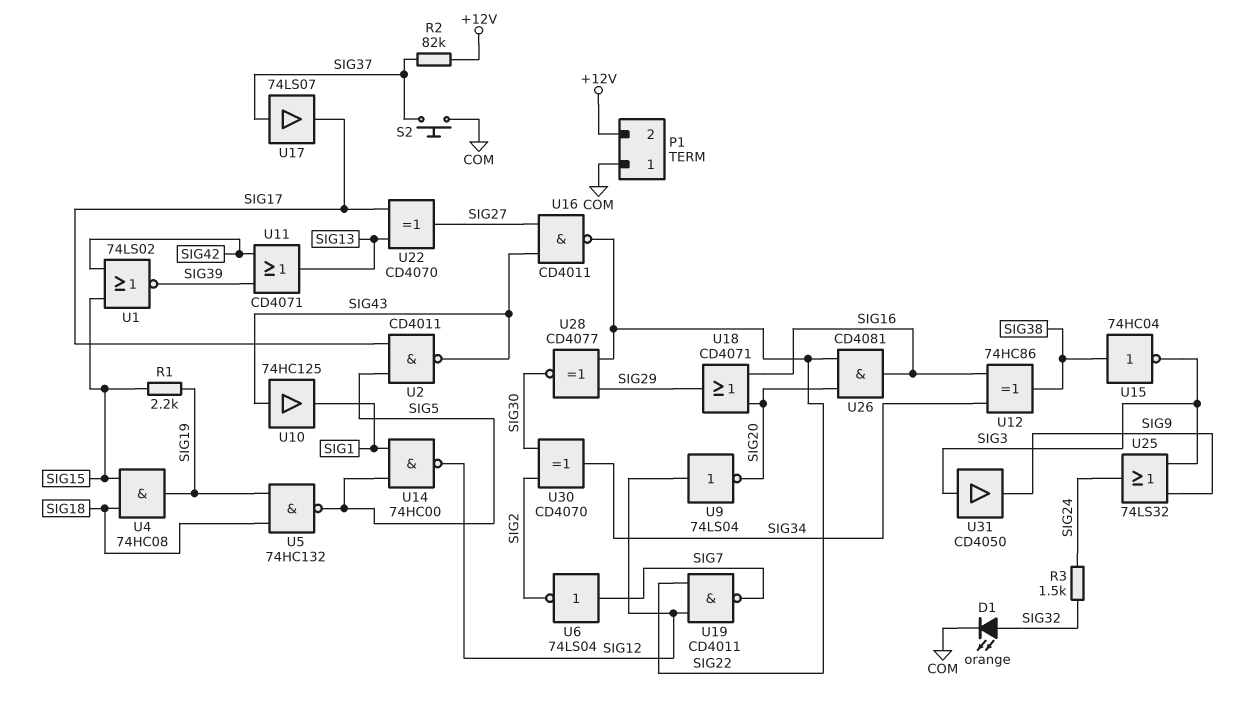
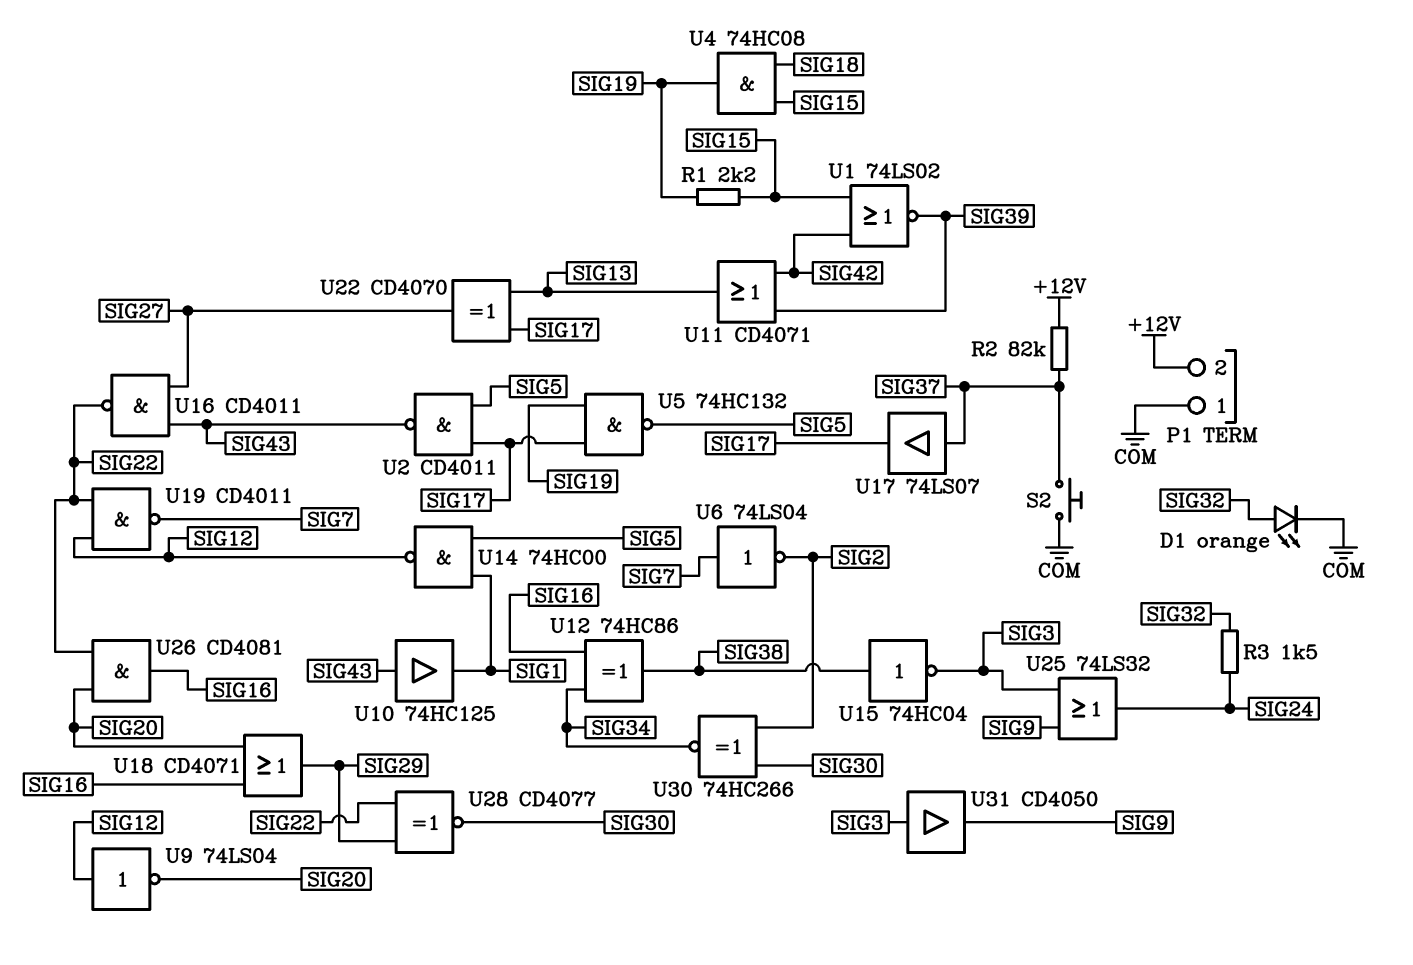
U5: NAND 74HC132 (in SIG18, in SIG19, out SIG5) -> NAND 74HC132 (in SIG17, in SIG19, out SIG5)
U30: XOR CD4070 (in SIG2, in SIG30, out SIG34) -> XNOR 74HC266 (in SIG2, in SIG30, out SIG34)

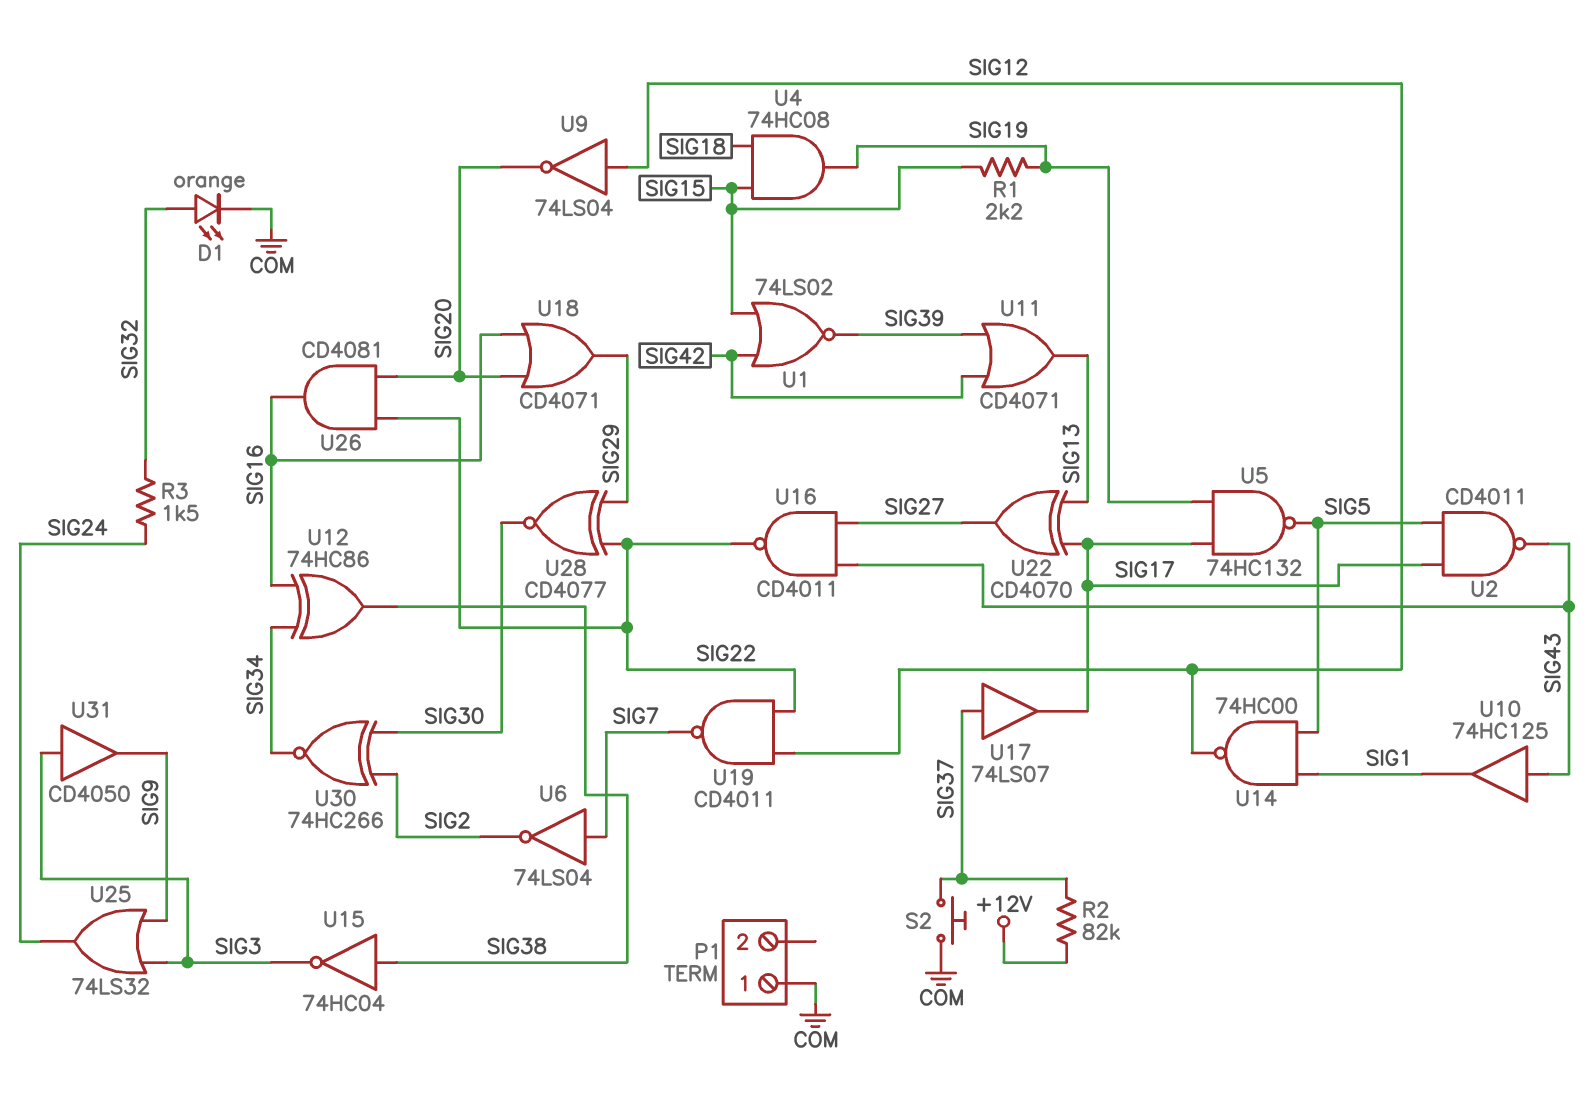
P1 pin 2: +12V -> none

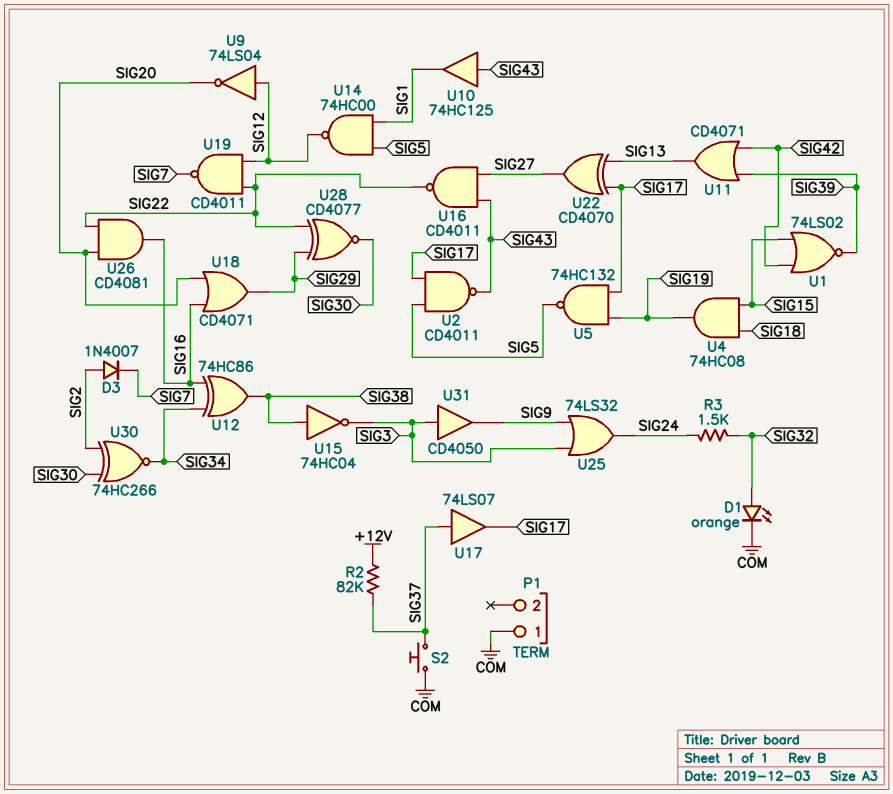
D3: none -> diode 1N4007 (A SIG2, K SIG7)
R1: 2.2k (SIG15, SIG19) -> none
U6: NOT 74LS04 (in SIG7, out SIG2) -> none

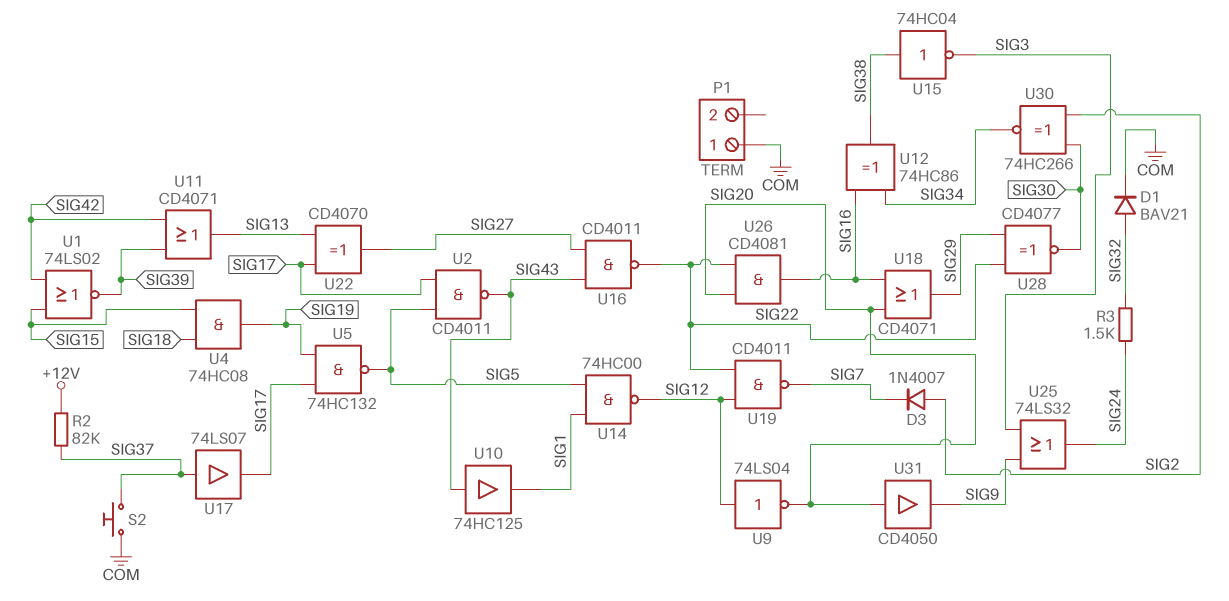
D1: LED orange (A SIG32, K COM) -> diode BAV21 (A SIG32, K COM)
U31: buffer CD4050 (in SIG3, out SIG9) -> buffer CD4050 (in SIG20, out SIG9)

